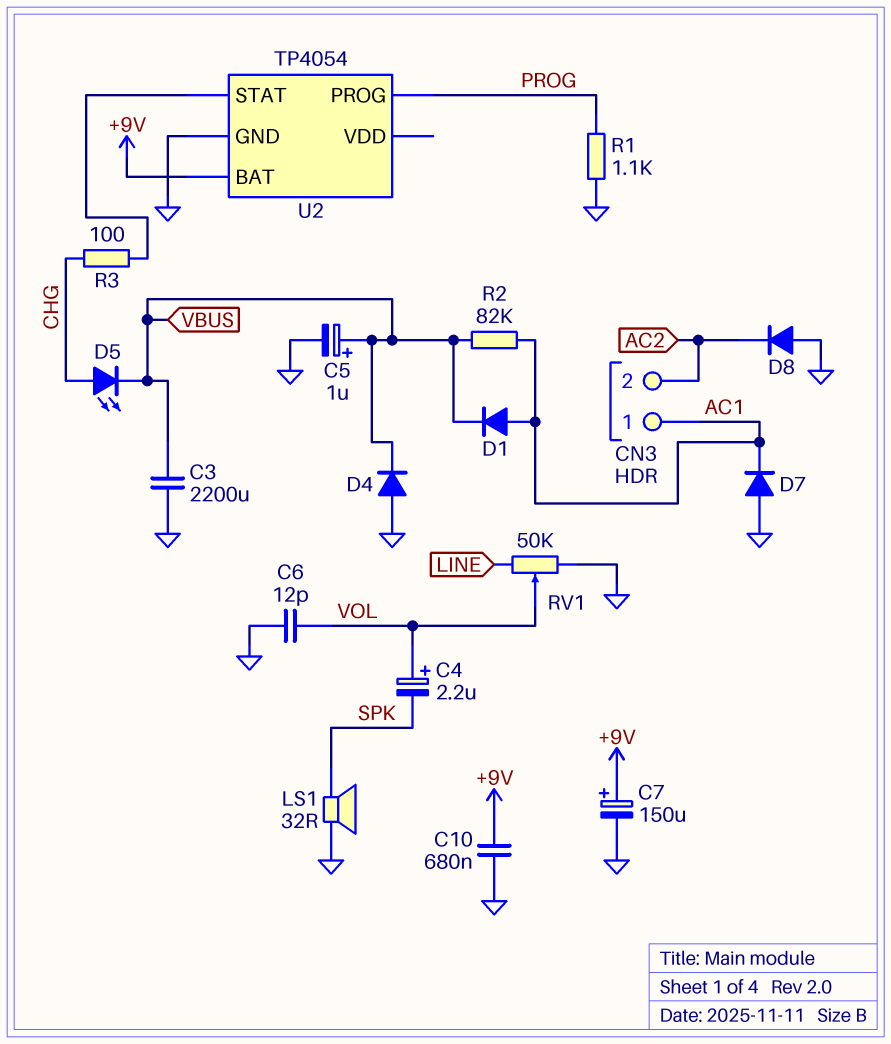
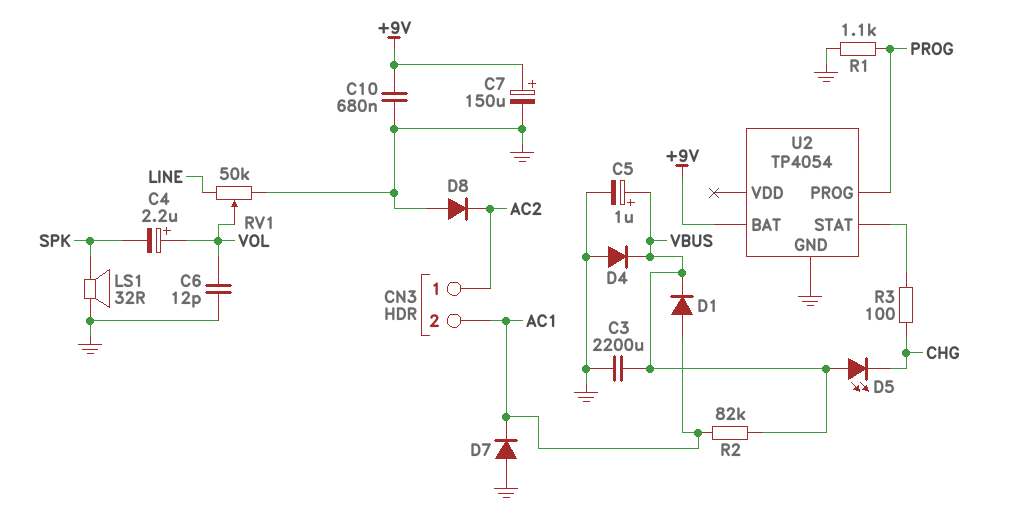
CN3 pin 1: AC1 -> AC2
CN3 pin 2: AC2 -> AC1
D5: LED (A CHG, K VBUS) -> LED (A VBUS, K CHG)

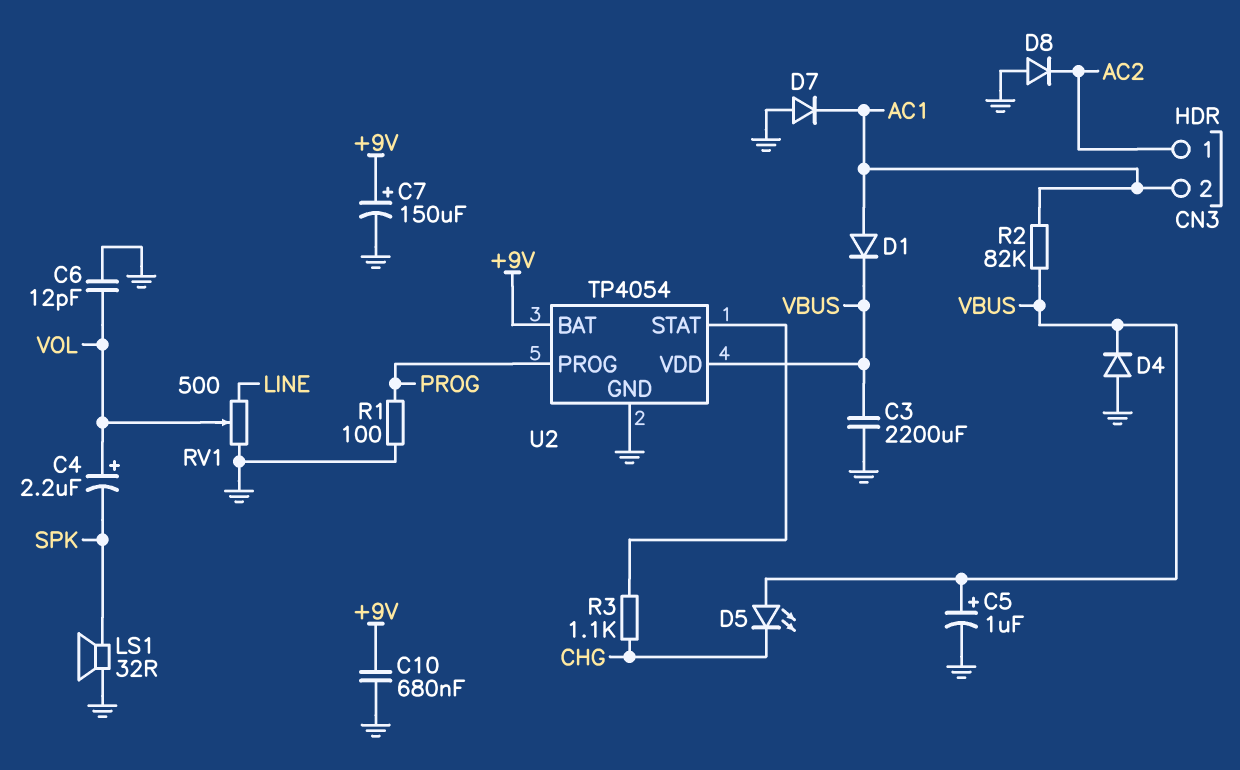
R1: 1.1k (GND, PROG) -> 100 (GND, PROG)
R3: 100 (CHG, U2/STAT) -> 1.1k (CHG, U2/STAT)
RV1: 50k (GND, LINE, wiper VOL) -> 500 (GND, LINE, wiper VOL)
U2 pin VDD: none -> VBUS

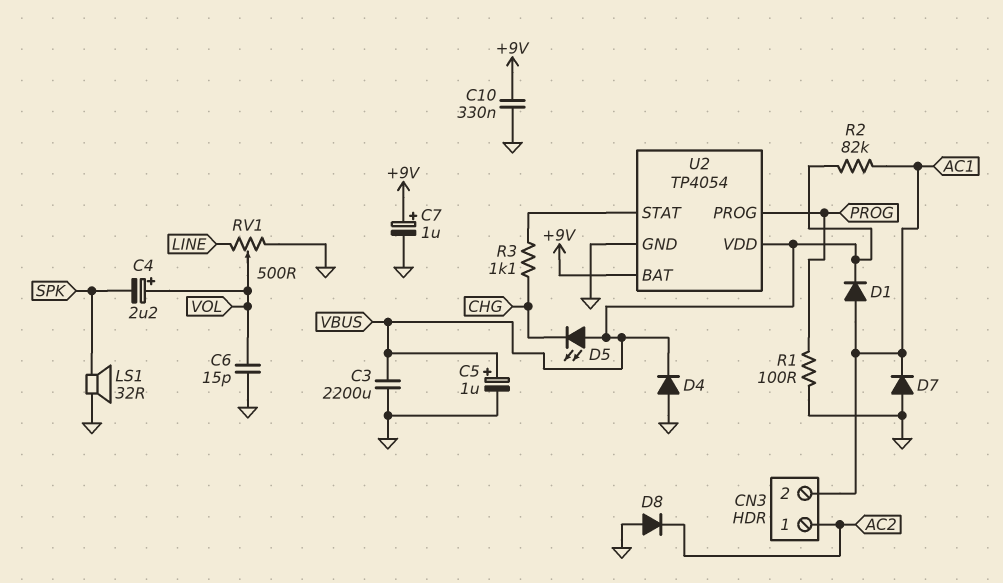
C6: 12pF (GND, VOL) -> 15pF (GND, VOL)
C7: 150uF (plus +9V, minus GND) -> 1uF (plus +9V, minus GND)
C10: 680nF (+9V, GND) -> 330nF (+9V, GND)

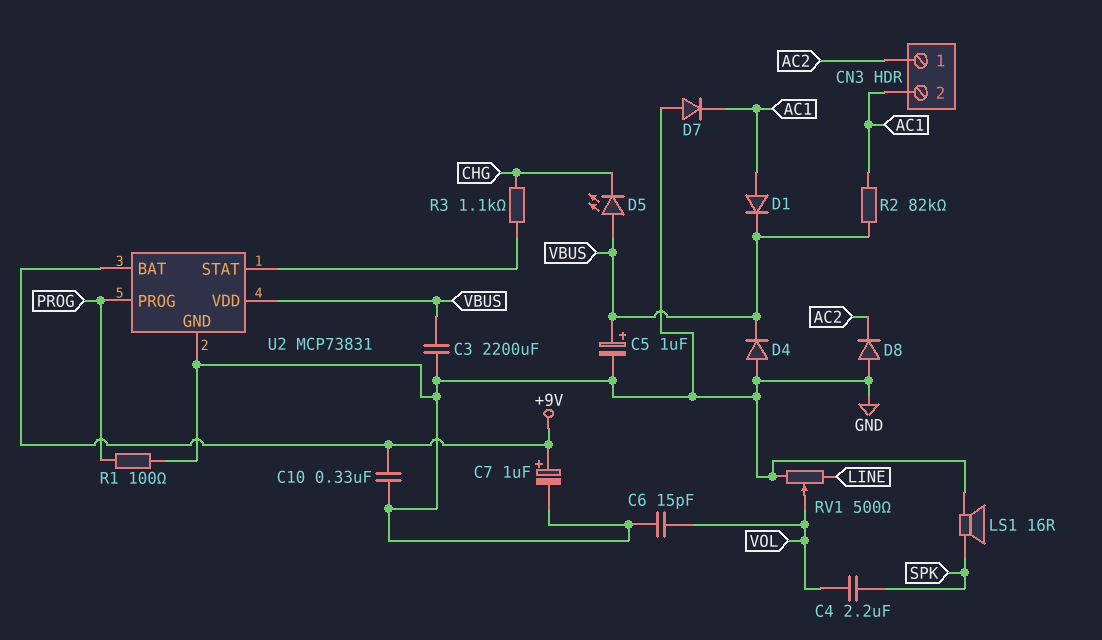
C4: 2.2uF (plus VOL, minus SPK) -> 2.2uF (SPK, VOL)
LS1: speaker 32R (GND, SPK) -> speaker 16R (GND, SPK)
U2: TP4054 -> MCP73831

